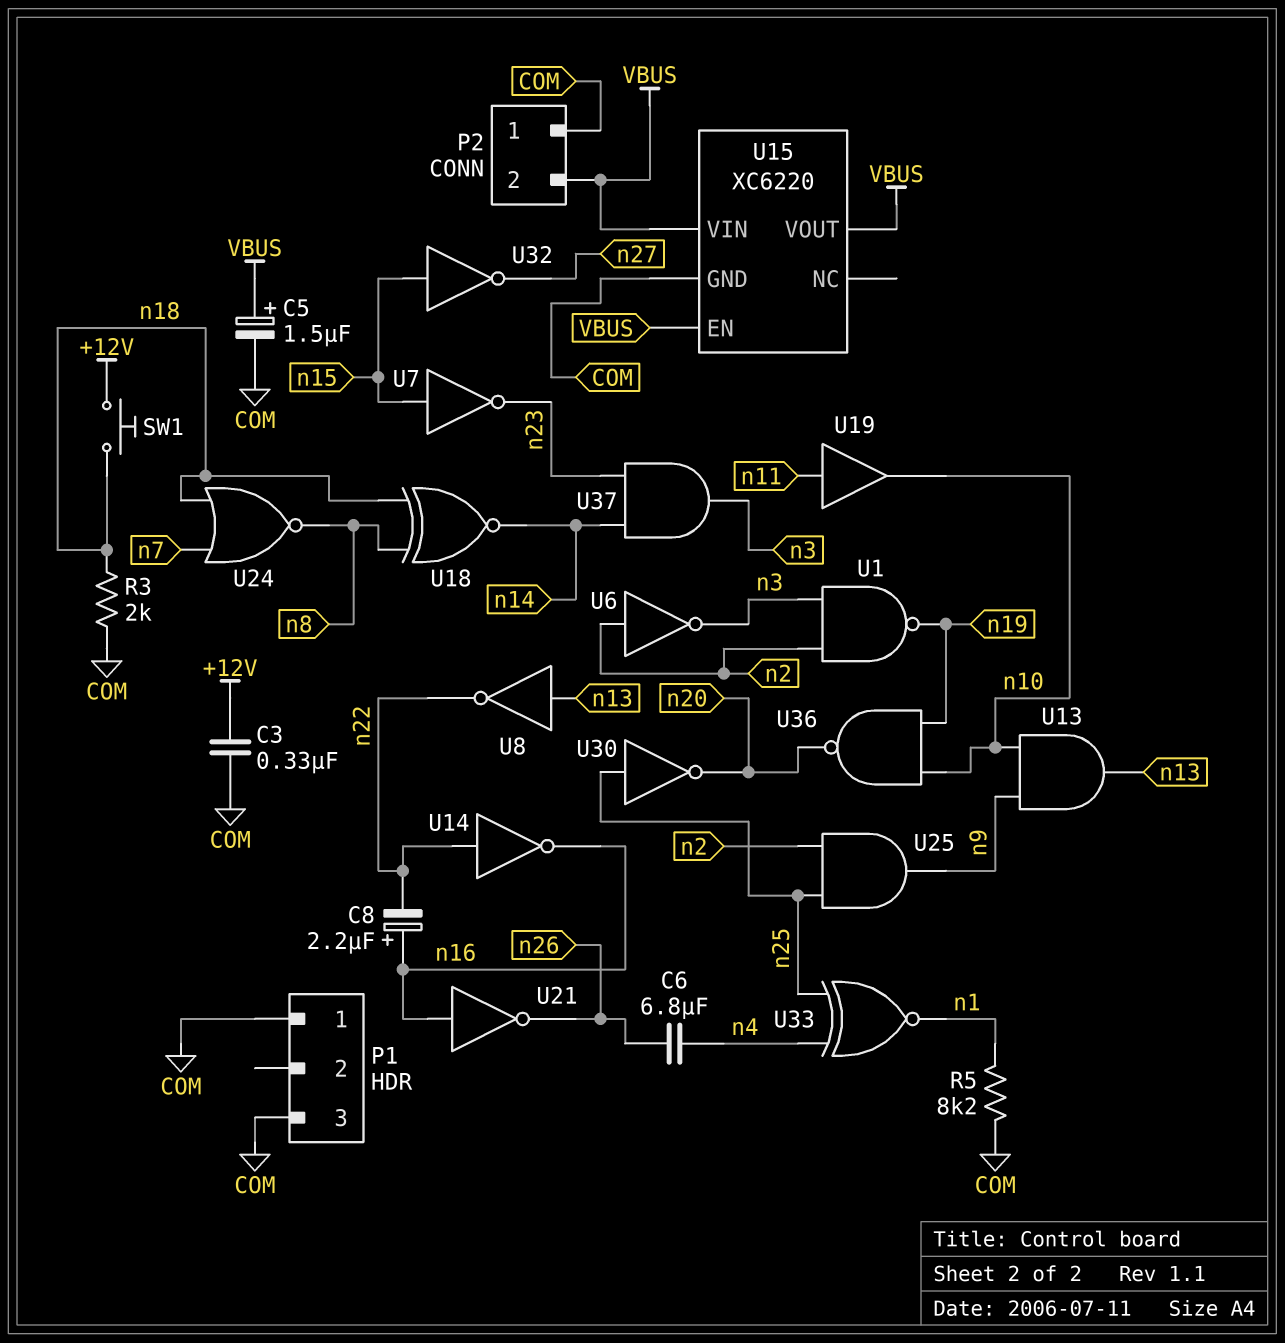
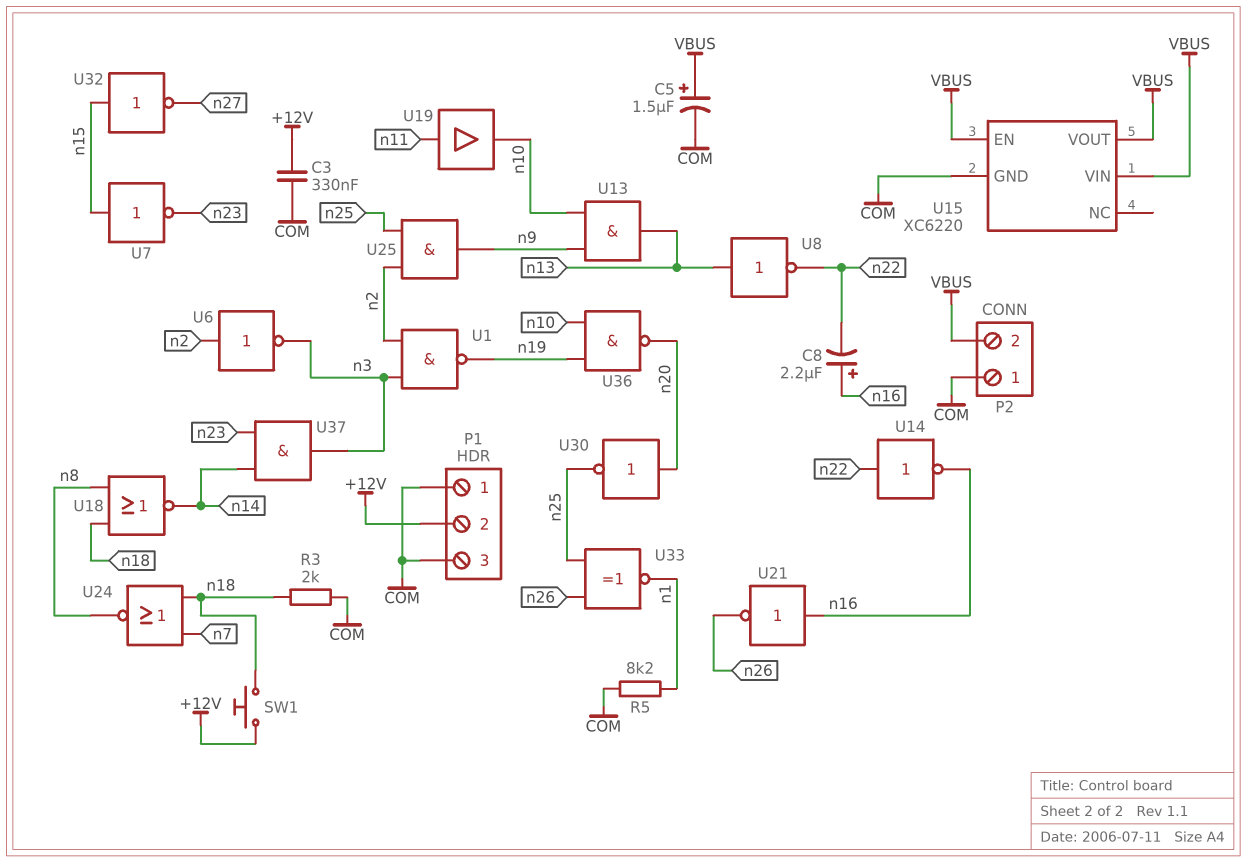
C6: 6.8uF (n4, n26) -> none
P1 pin 2: none -> +12V
U18: XNOR (in n8, in n18, out n14) -> NOR (in n8, in n18, out n14)
U30: NOT (in n25, out n20) -> NOT (in n20, out n25)
U33: XNOR (in n4, in n25, out n1) -> XNOR (in n25, in n26, out n1)

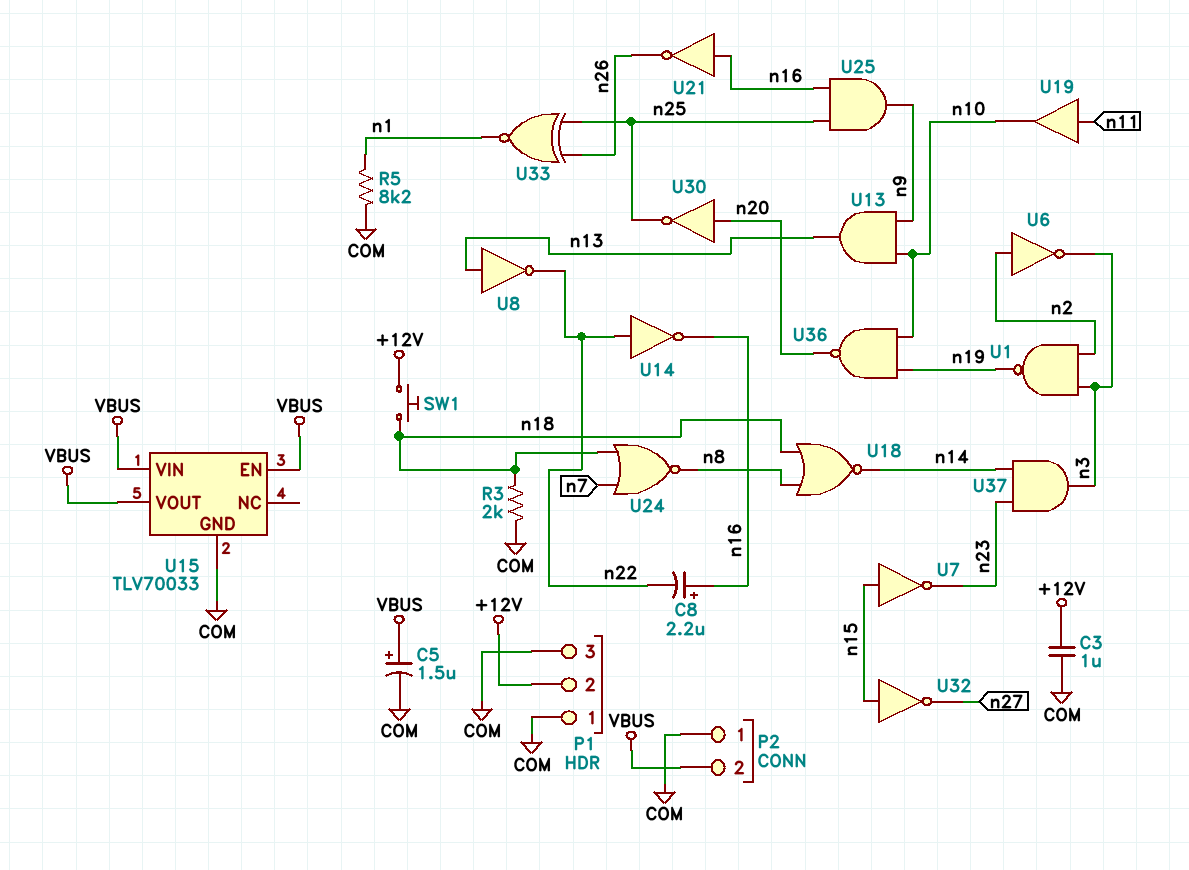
C3: 330nF (+12V, COM) -> 1uF (+12V, COM)
U15: XC6220 -> TLV70033
U25: AND (in n2, in n25, out n9) -> AND (in n16, in n25, out n9)

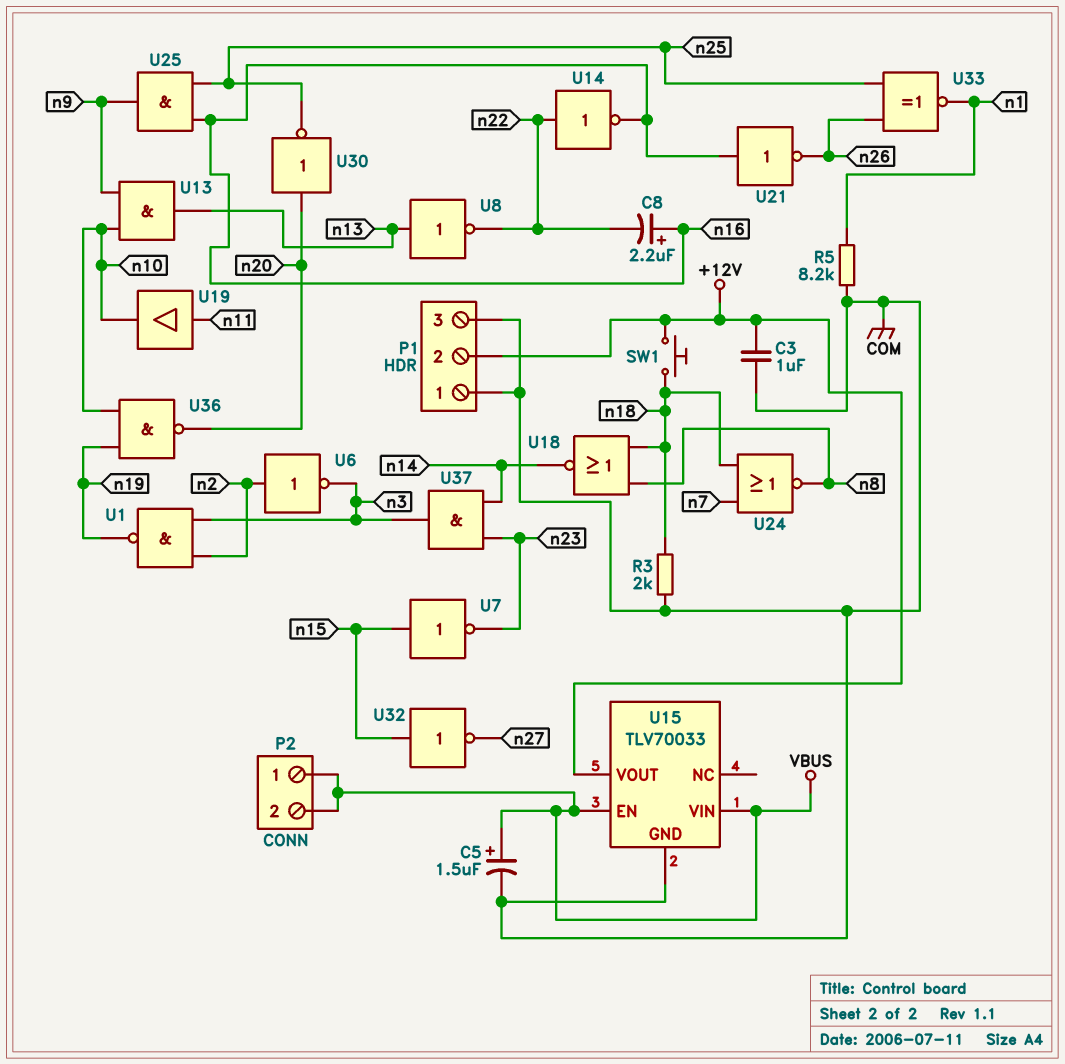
P2 pin 1: COM -> VBUS
U15 pin VOUT: VBUS -> +12V

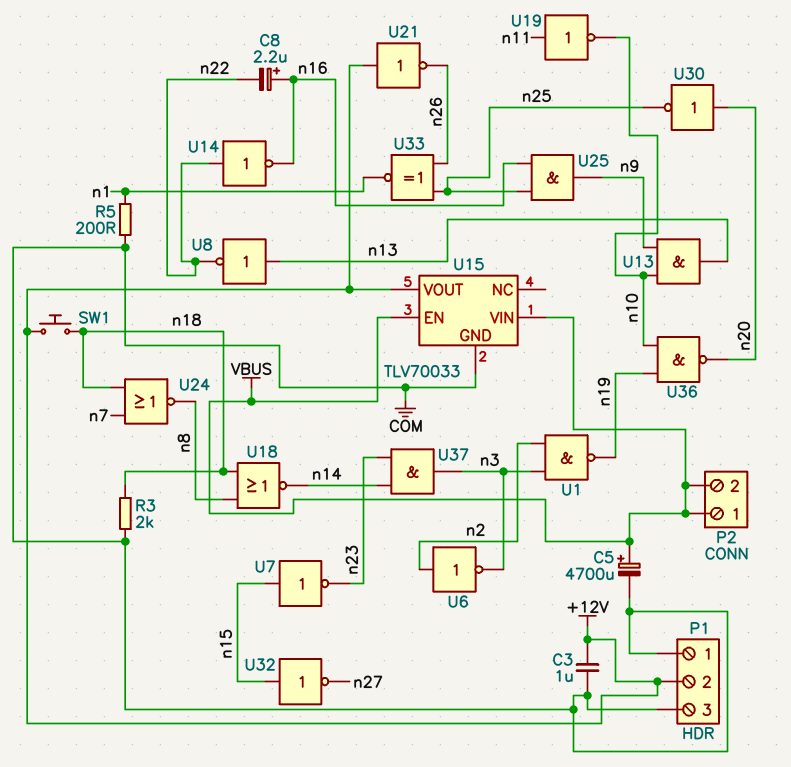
C5: 1.5uF (plus VBUS, minus COM) -> 4700uF (plus VBUS, minus COM)
R5: 8.2k (COM, n1) -> 200 (COM, n1)
U19: buffer (in n11, out n10) -> NOT (in n11, out n10)
U21: NOT (in n16, out n26) -> NOT (in +12V, out n26)

